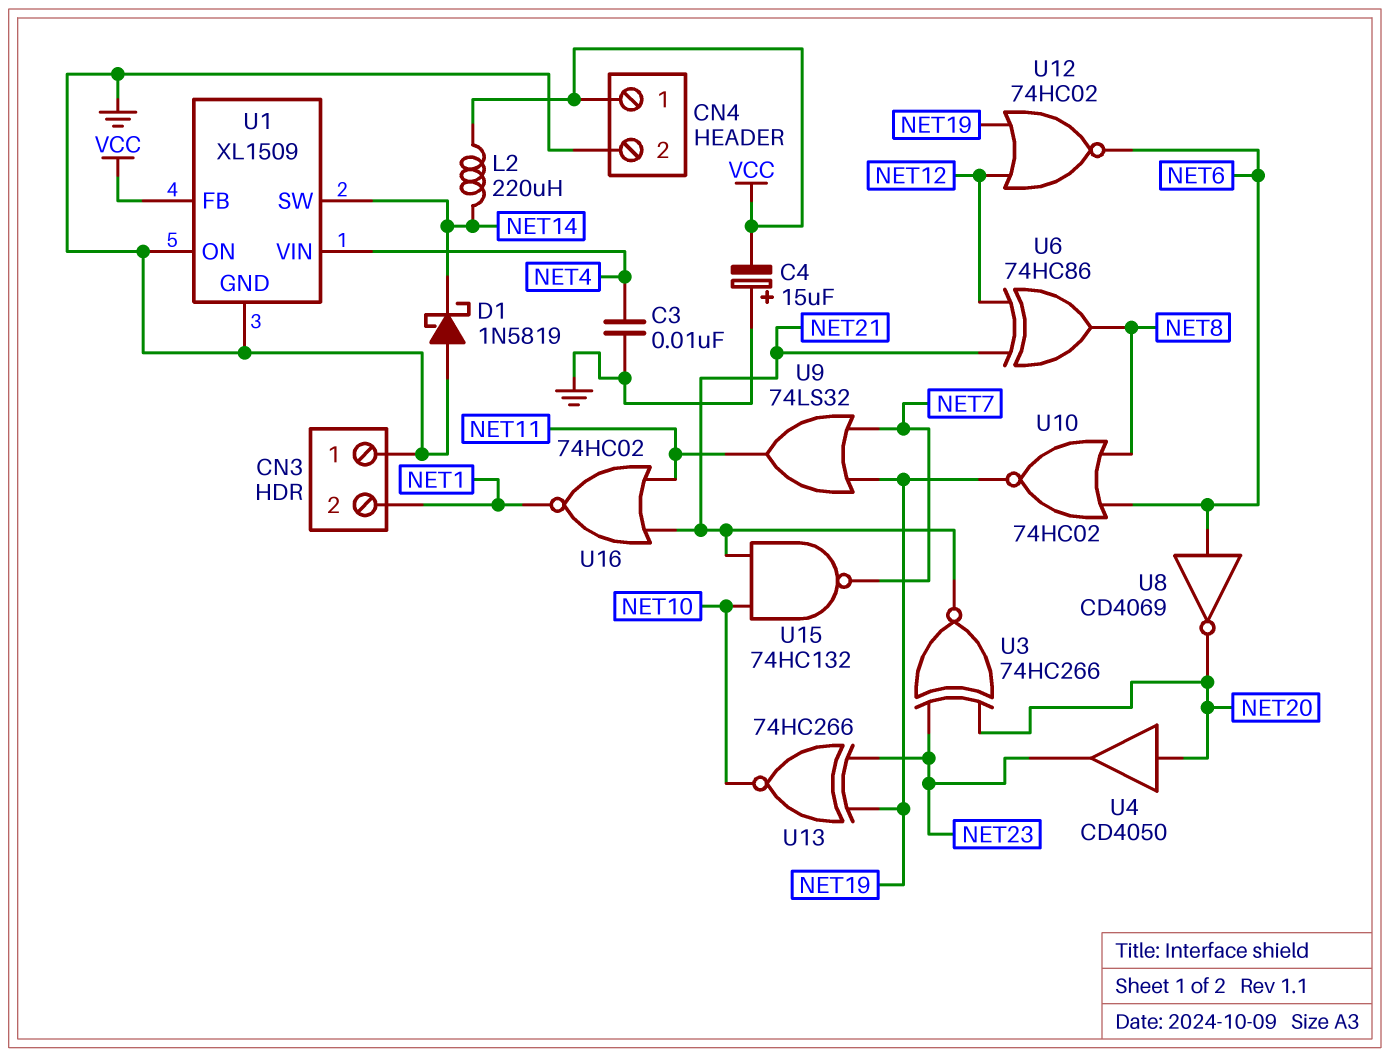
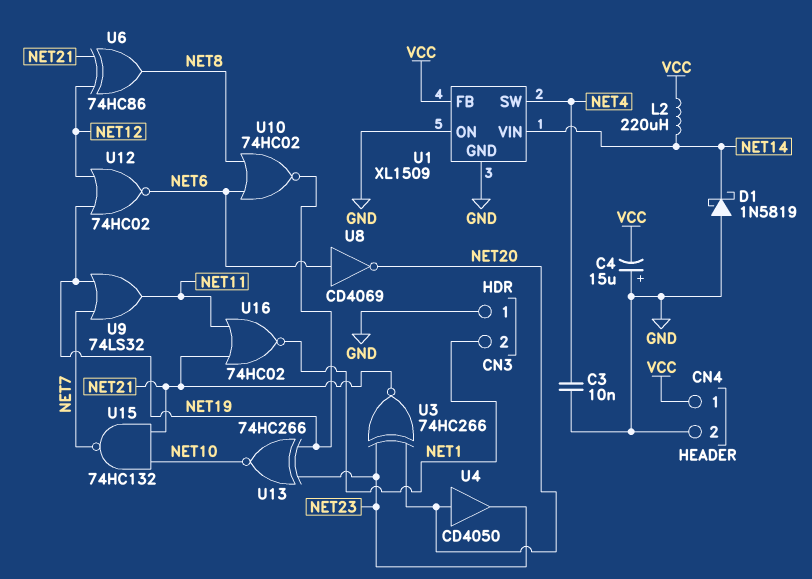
U1 pin SW: NET14 -> NET4
U1 pin VIN: NET4 -> NET14

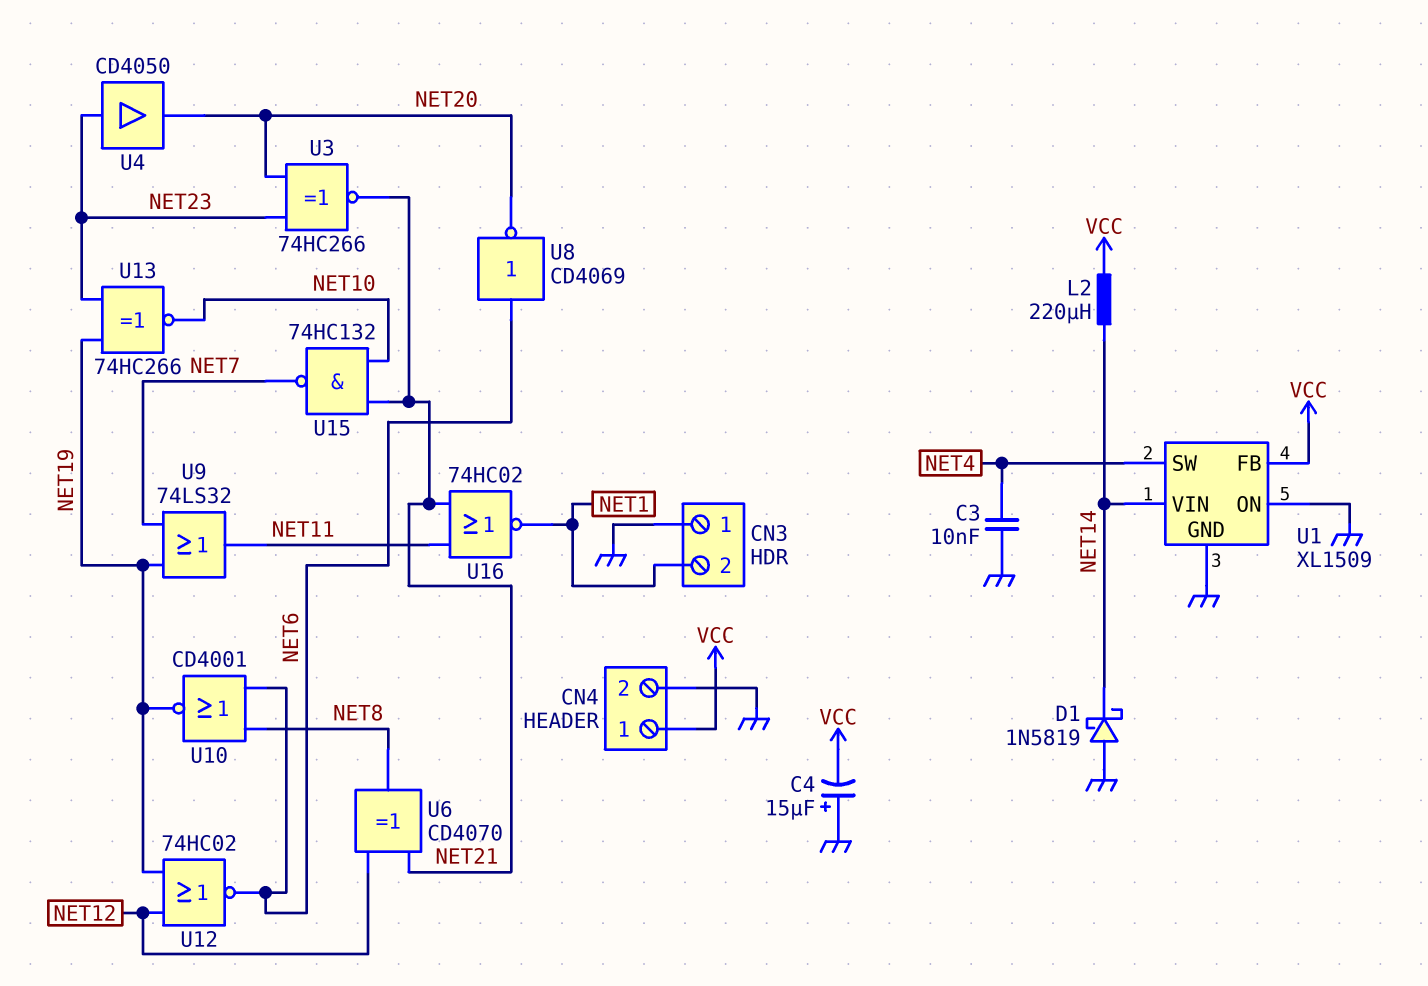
U4: buffer CD4050 (in NET20, out NET23) -> buffer CD4050 (in NET23, out NET20)
U6: XOR 74HC86 (in NET12, in NET21, out NET8) -> XOR CD4070 (in NET12, in NET21, out NET8)
U10: NOR 74HC02 (in NET6, in NET8, out NET19) -> NOR CD4001 (in NET6, in NET8, out NET19)

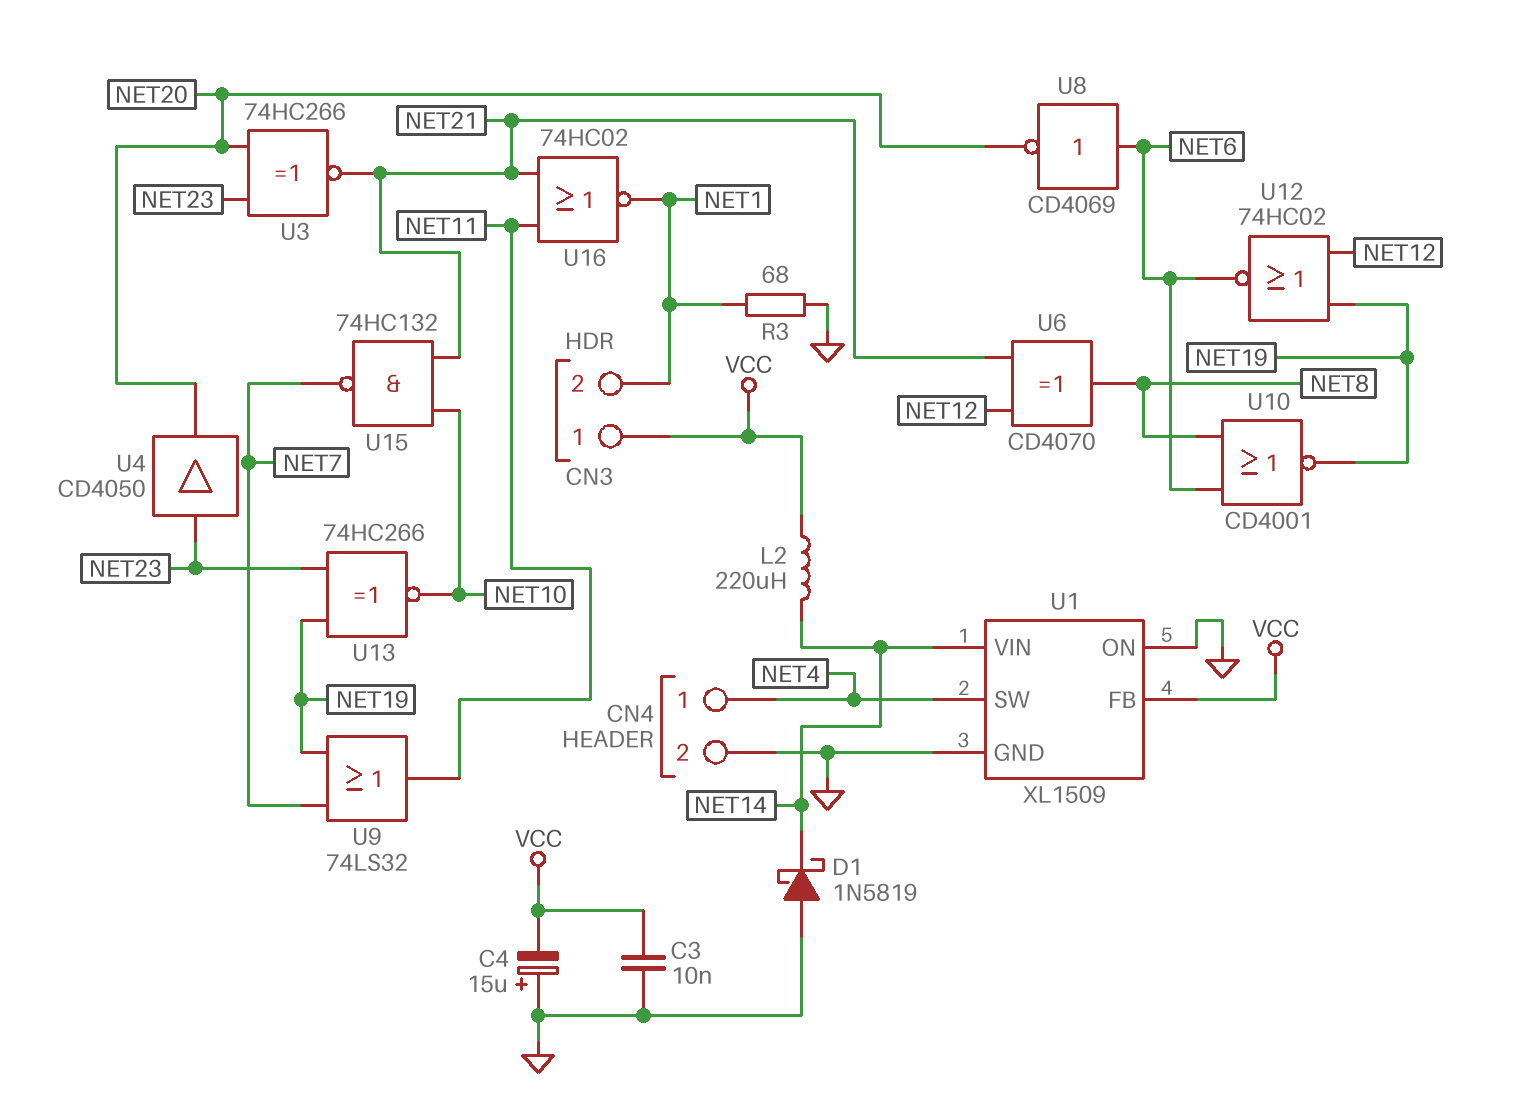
C3: 10nF (GND, NET4) -> 10nF (GND, VCC)
CN3 pin 1: GND -> VCC
CN4 pin 1: VCC -> NET4
R3: none -> 68 (GND, NET1)

